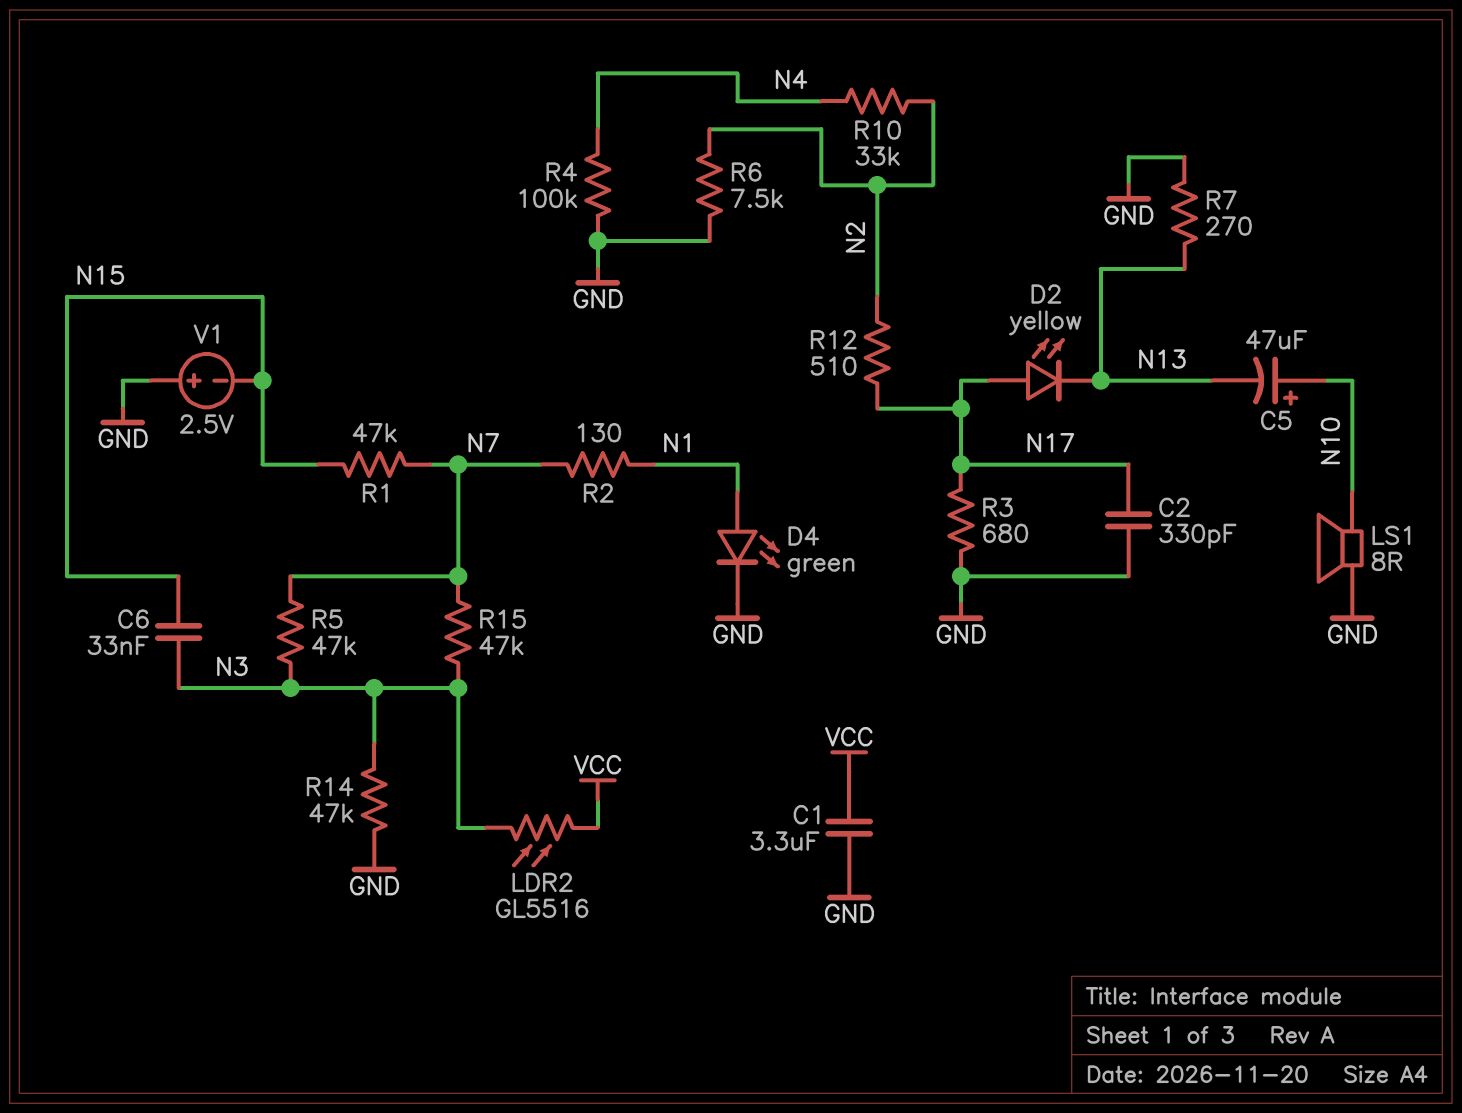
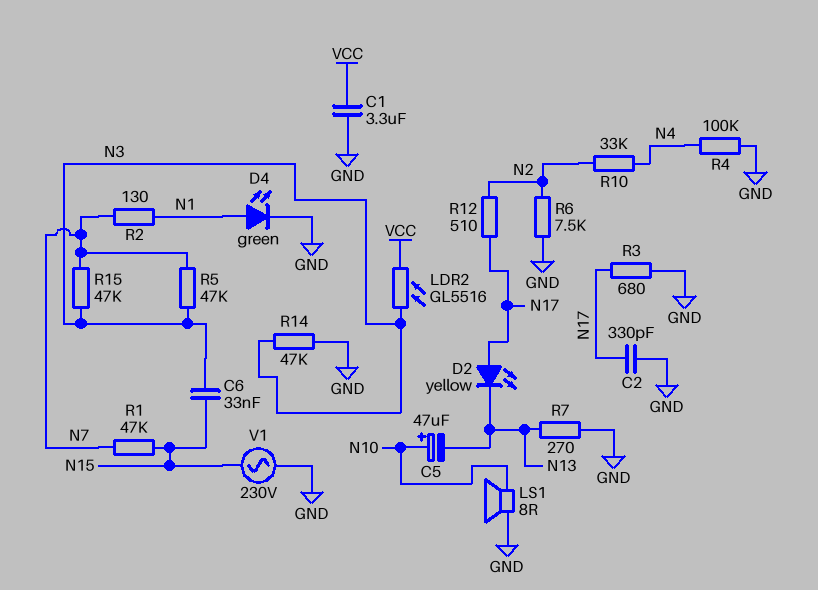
V1: 2.5V (plus GND, minus N15) -> AC 230V (GND, N15)

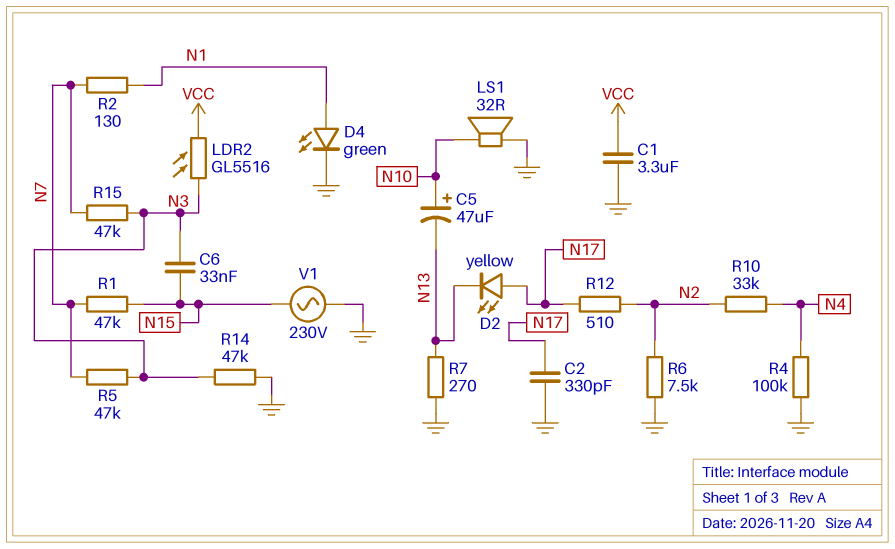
LS1: speaker 8R (GND, N10) -> speaker 32R (GND, N10)
R3: 680 (GND, N17) -> none

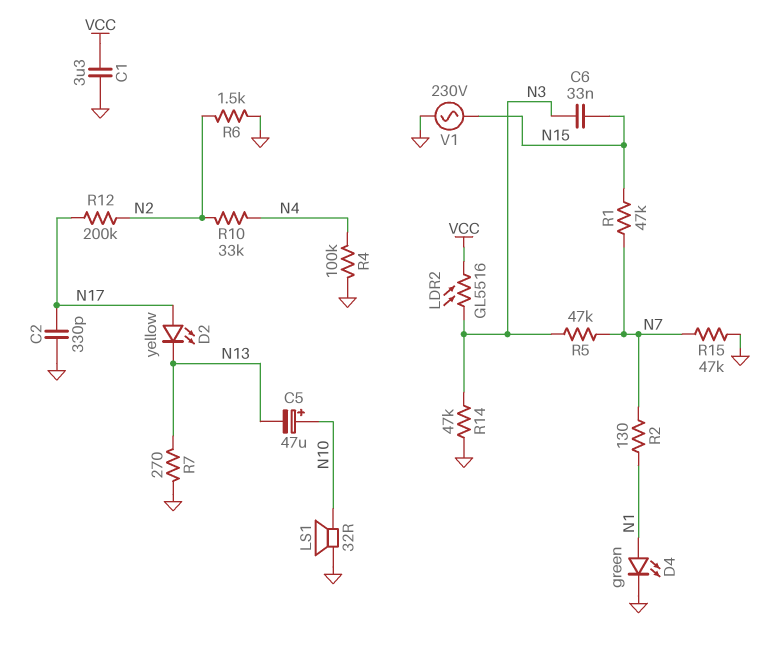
R6: 7.5k (GND, N2) -> 1.5k (GND, N2)
R12: 510 (N2, N17) -> 200k (N2, N17)
R15: 47k (N3, N7) -> 47k (GND, N7)

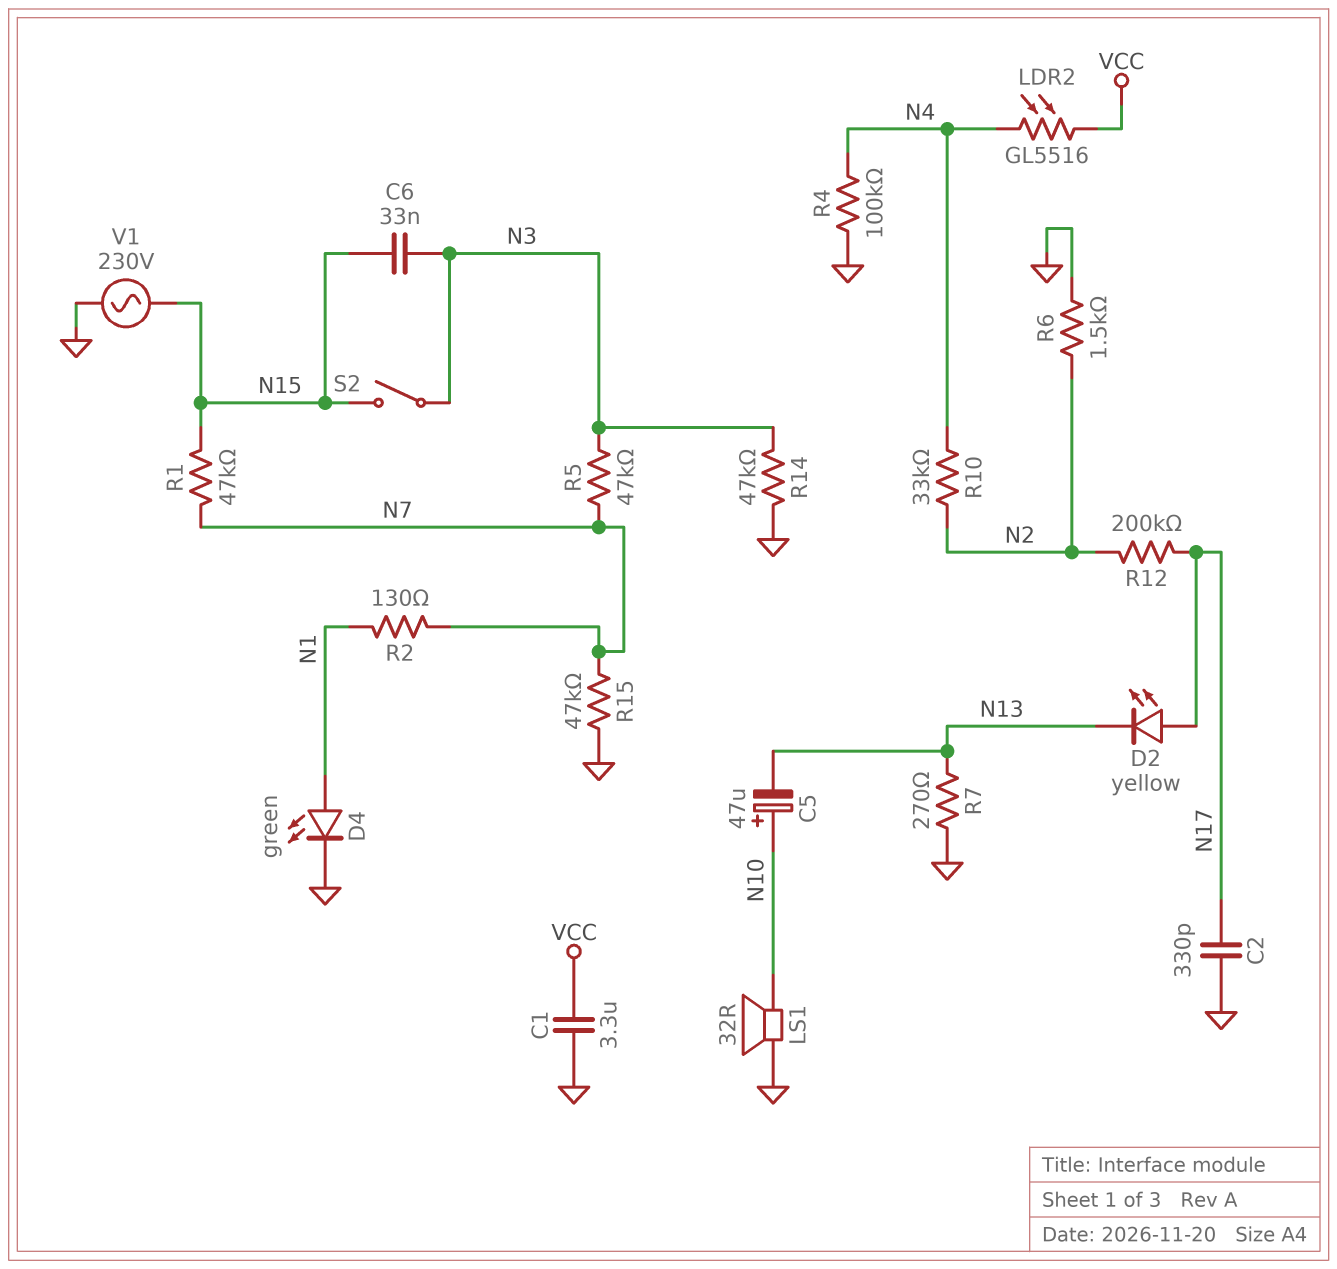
LDR2: GL5516 (N3, VCC) -> GL5516 (N4, VCC)
S2: none -> switch (N3, N15)

